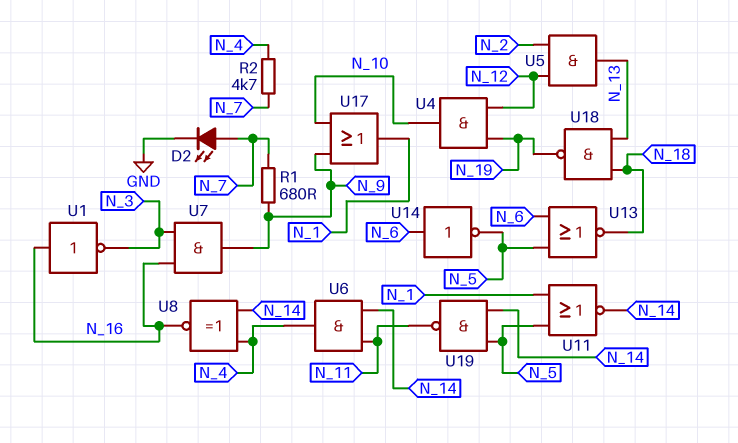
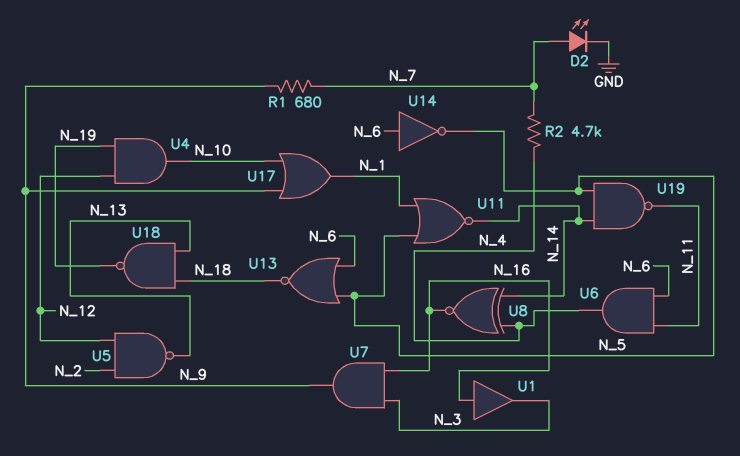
U1: NOT (in N_16, out N_3) -> buffer (in N_16, out N_3)
U5: AND (in N_2, in N_12, out N_13) -> NAND (in N_2, in N_12, out N_13)
U6: AND (in N_11, in N_14, out N_4) -> AND (in N_6, in N_11, out N_4)

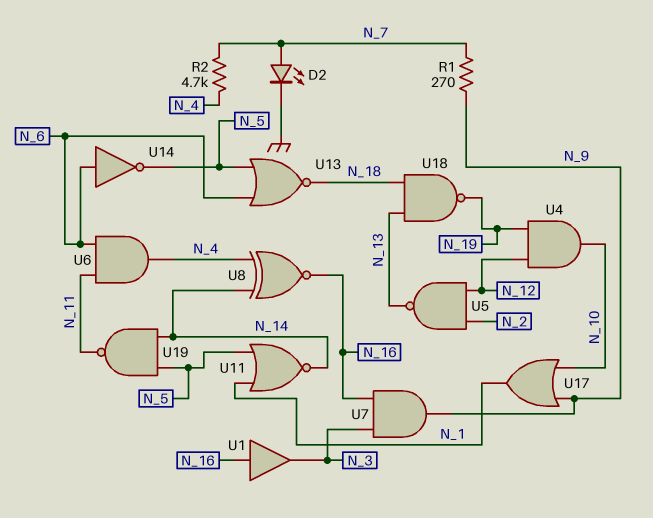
R1: 680 (N_7, N_9) -> 270 (N_7, N_9)

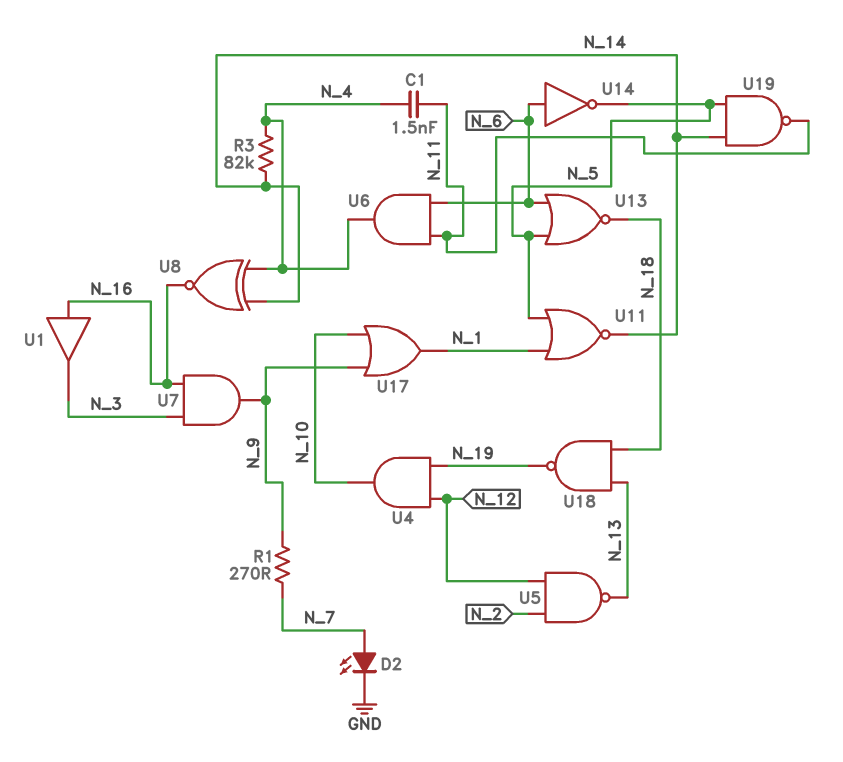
C1: none -> 1.5nF (N_4, N_11)
R2: 4.7k (N_4, N_7) -> none
R3: none -> 82k (N_4, N_14)

